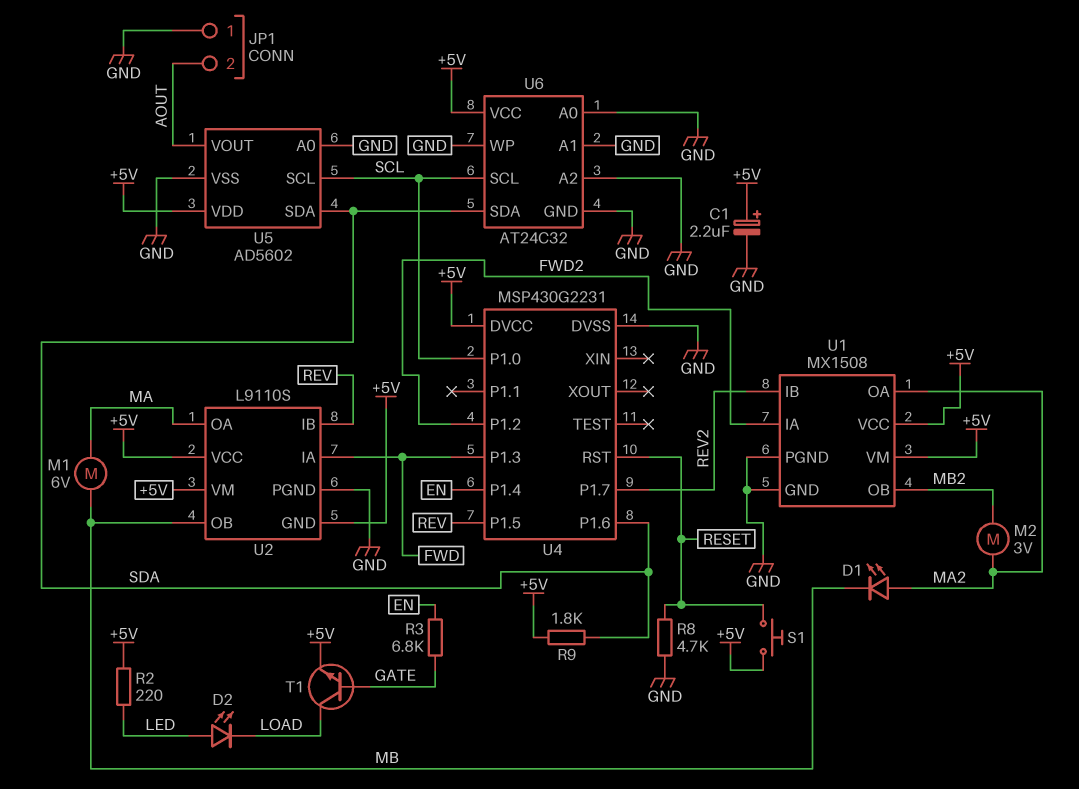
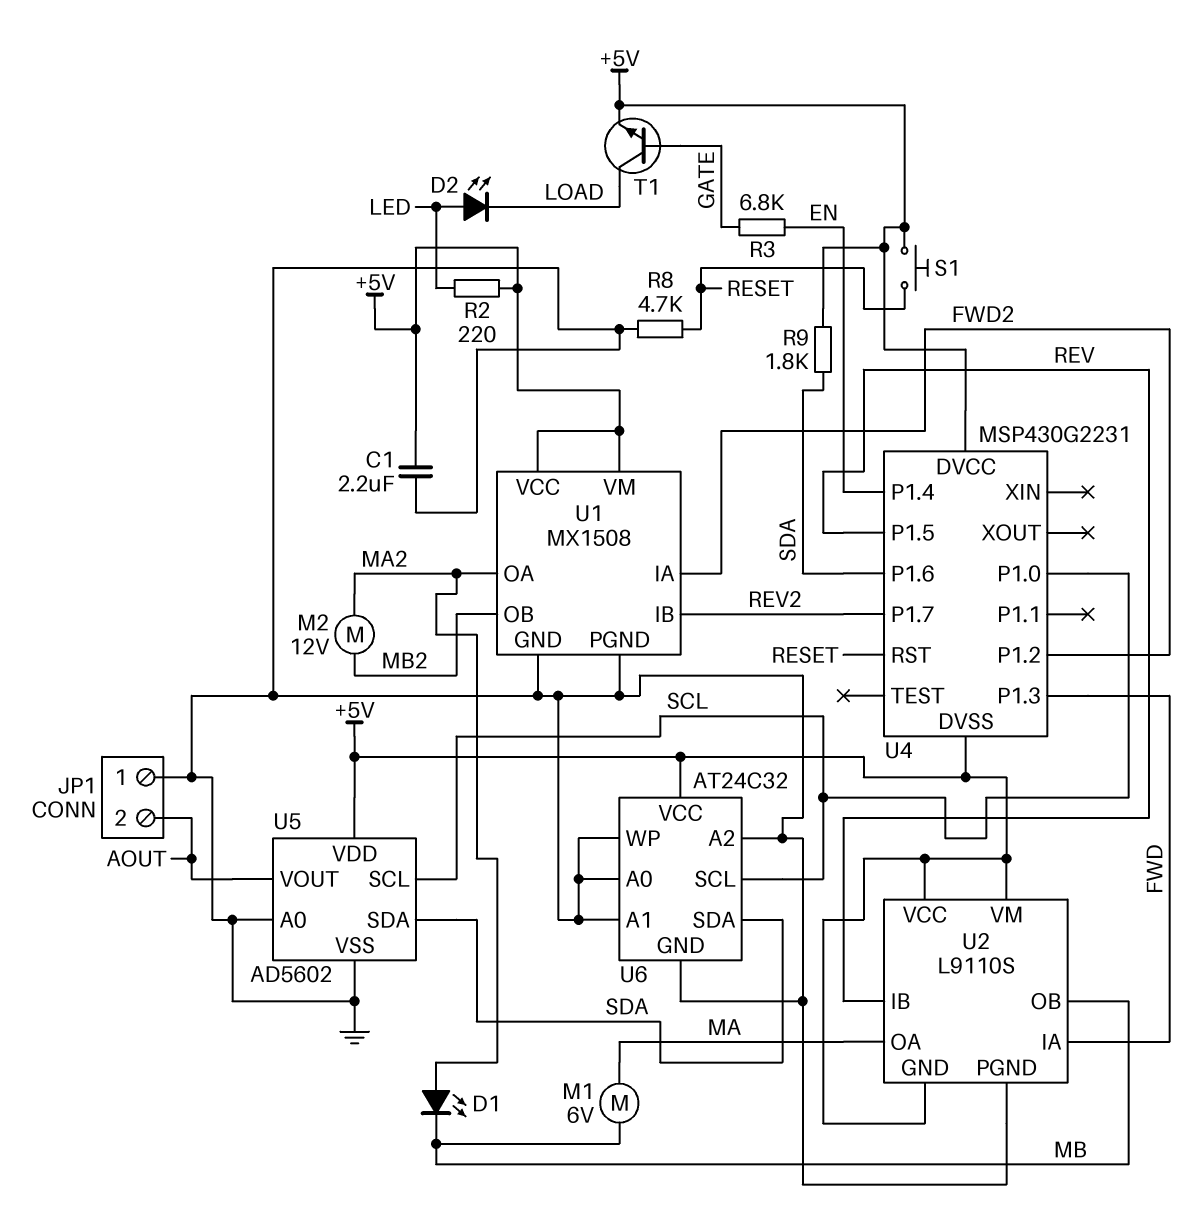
C1: 2.2uF (plus +5V, minus GND) -> 2.2uF (+5V, GND)
M2: motor 3V (MA2, MB2) -> motor 12V (MA2, MB2)
U4 pin DVSS: GND -> +5V

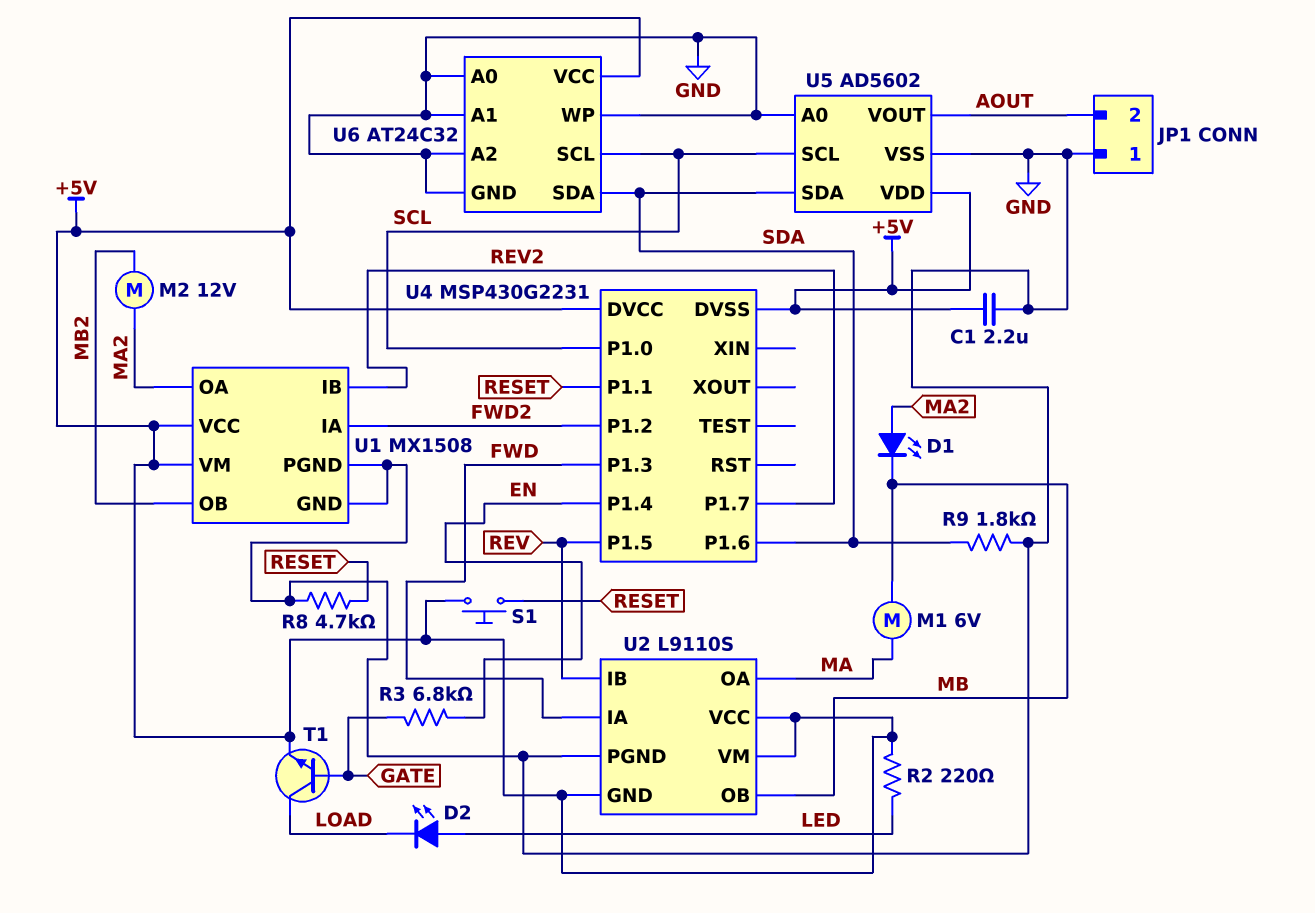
R9: 1.8k (+5V, SDA) -> 1.8k (GND, SDA)
U4 pin P1.1: none -> RESET
U4 pin RST: RESET -> none

